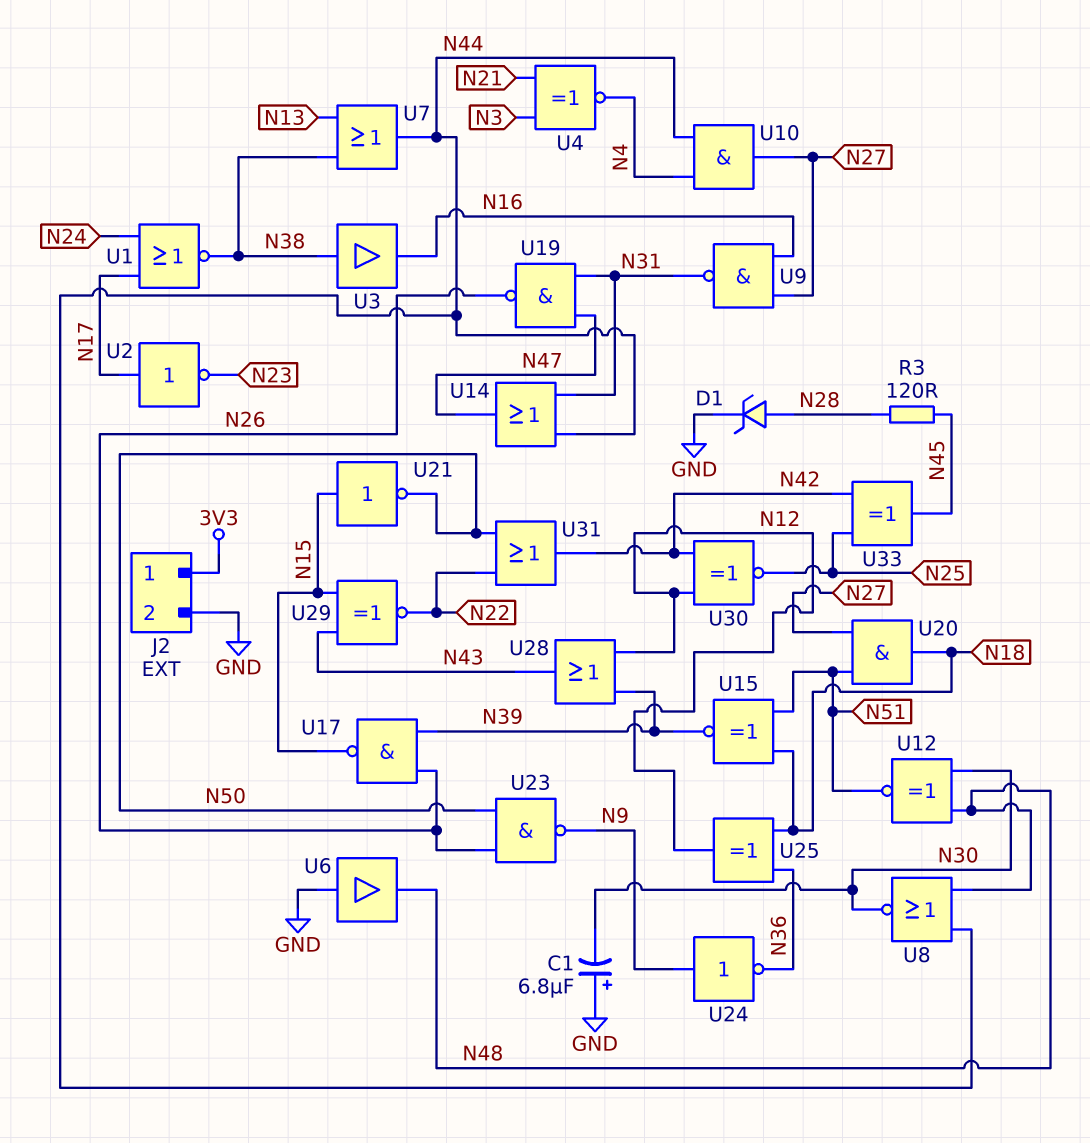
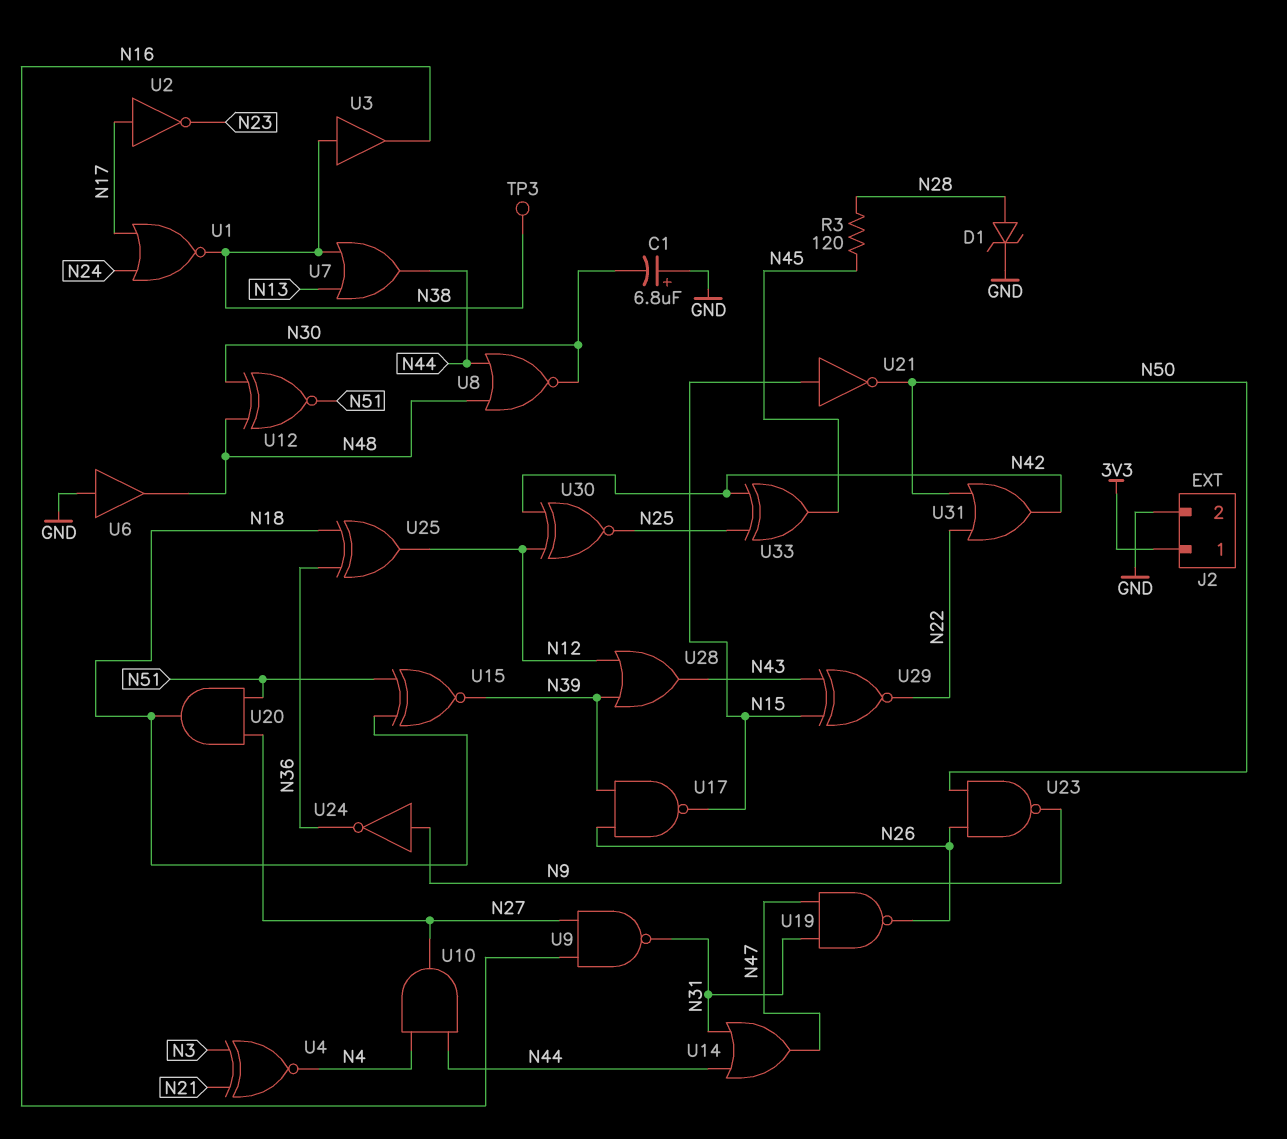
TP3: none -> test point (N38)

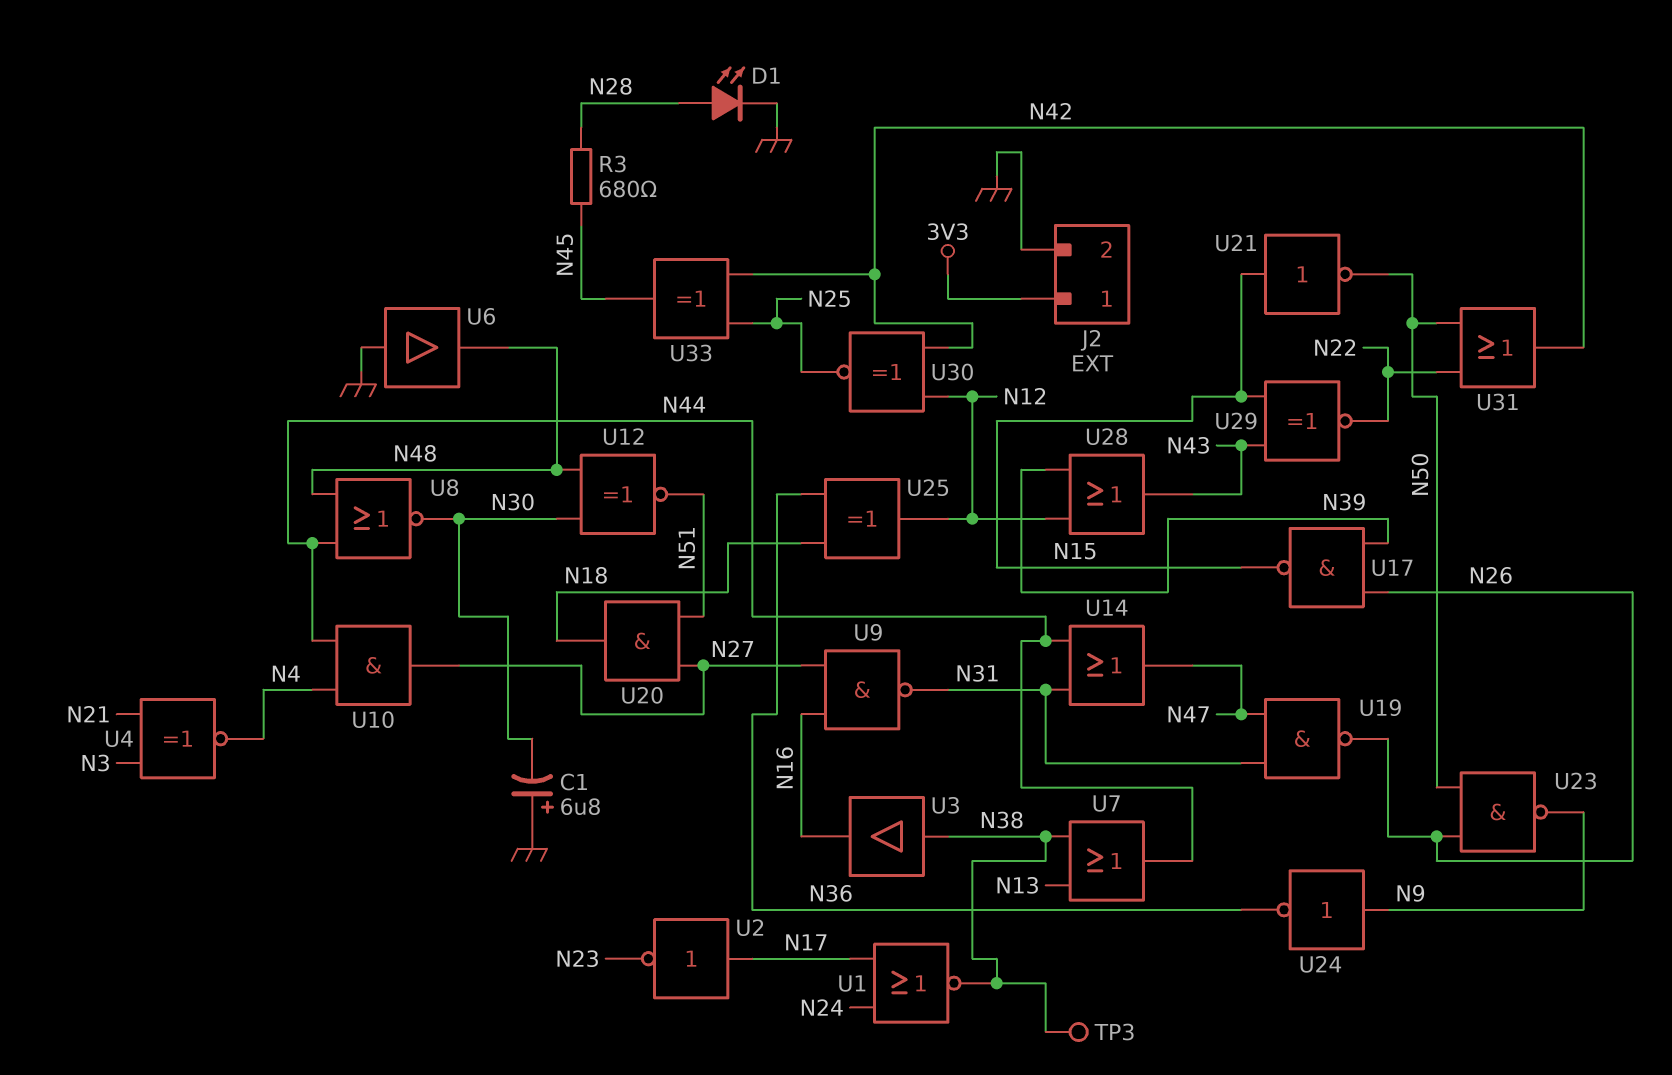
D1: zener (A N28, K GND) -> LED (A N28, K GND)
R3: 120 (N28, N45) -> 680 (N28, N45)
U15: XNOR (in N18, in N51, out N39) -> none

